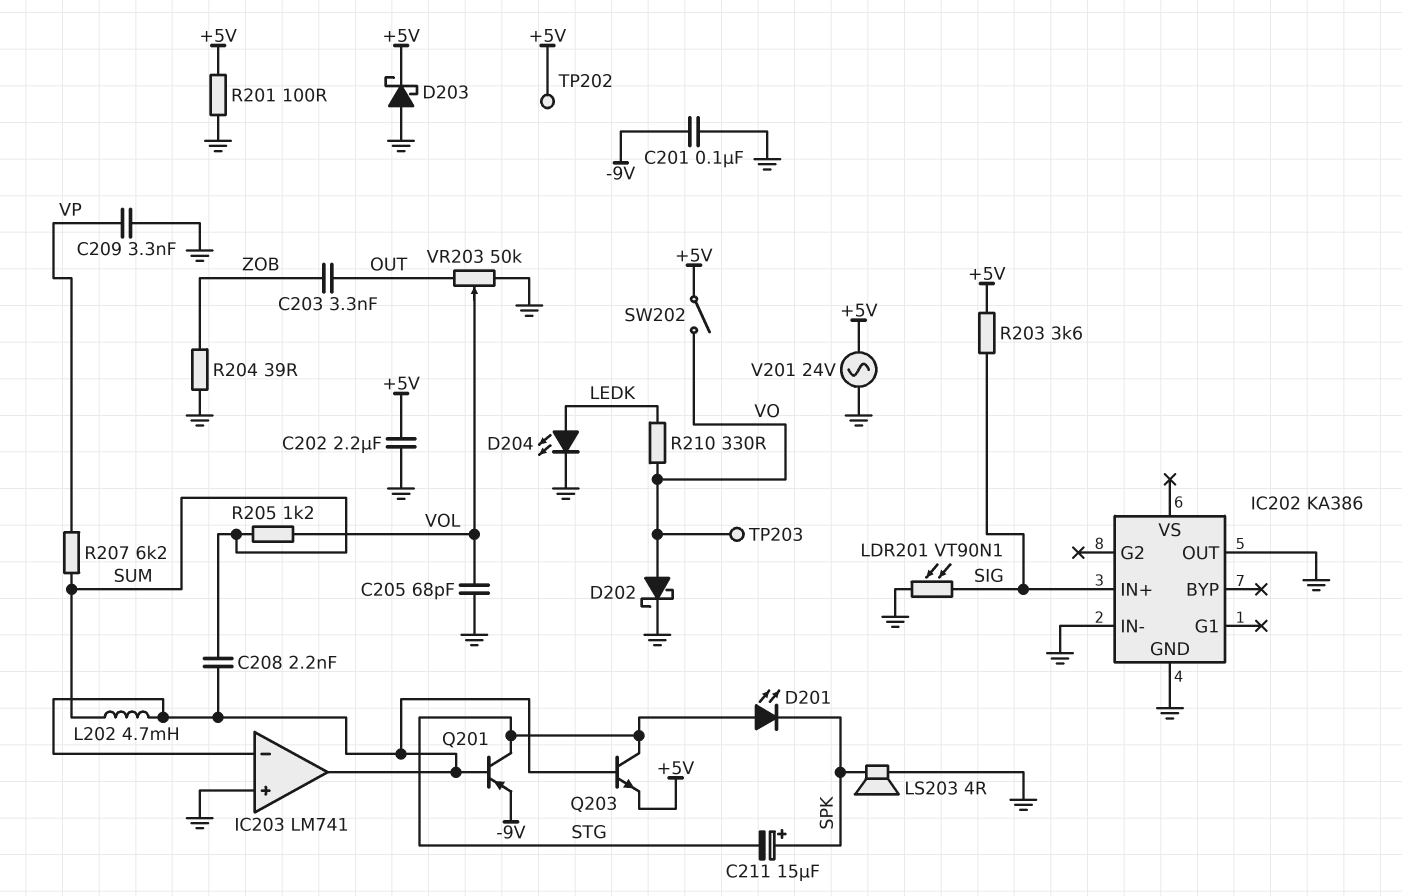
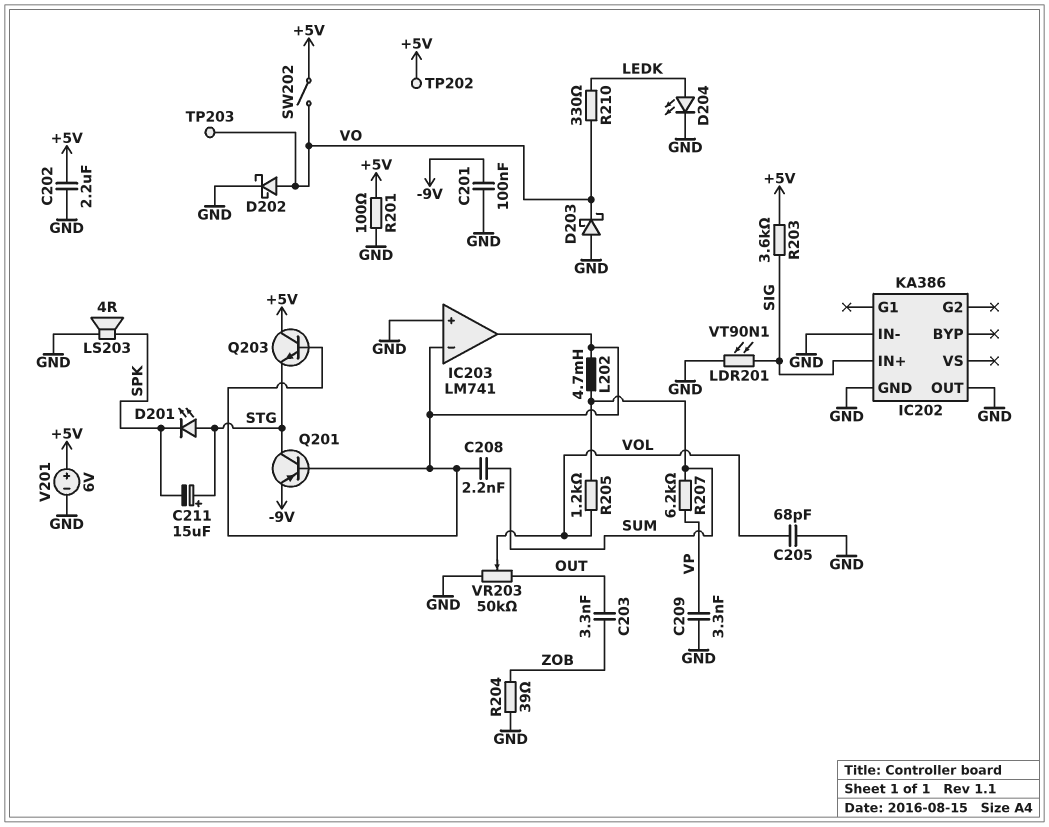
C211: 15uF (plus SPK, minus STG) -> 15uF (plus STG, minus SPK)
D203: schottky (A GND, K +5V) -> schottky (A GND, K VO)
Q203: NPN (B IC203/in-, C STG, E +5V) -> NPN (B IC203/in-, C +5V, E STG)
V201: AC 24V (+5V, GND) -> 6V (plus +5V, minus GND)

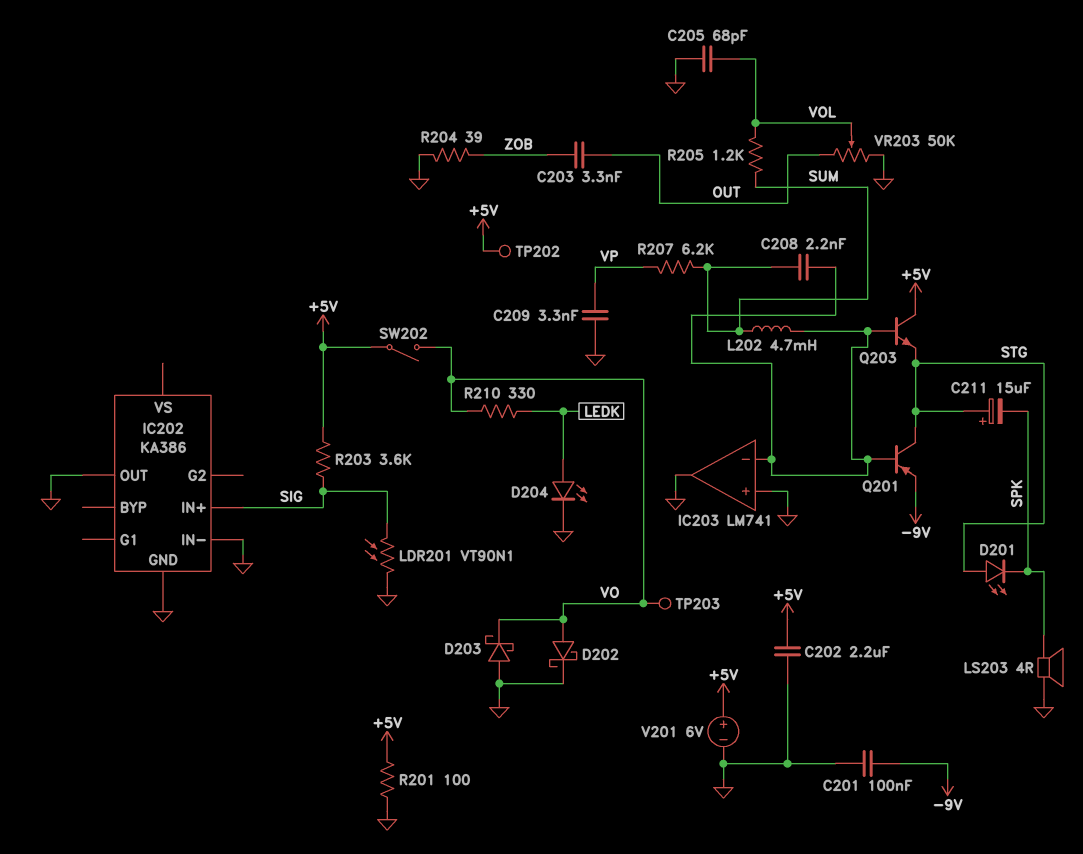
IC203 pin out: IC203/in- -> GND

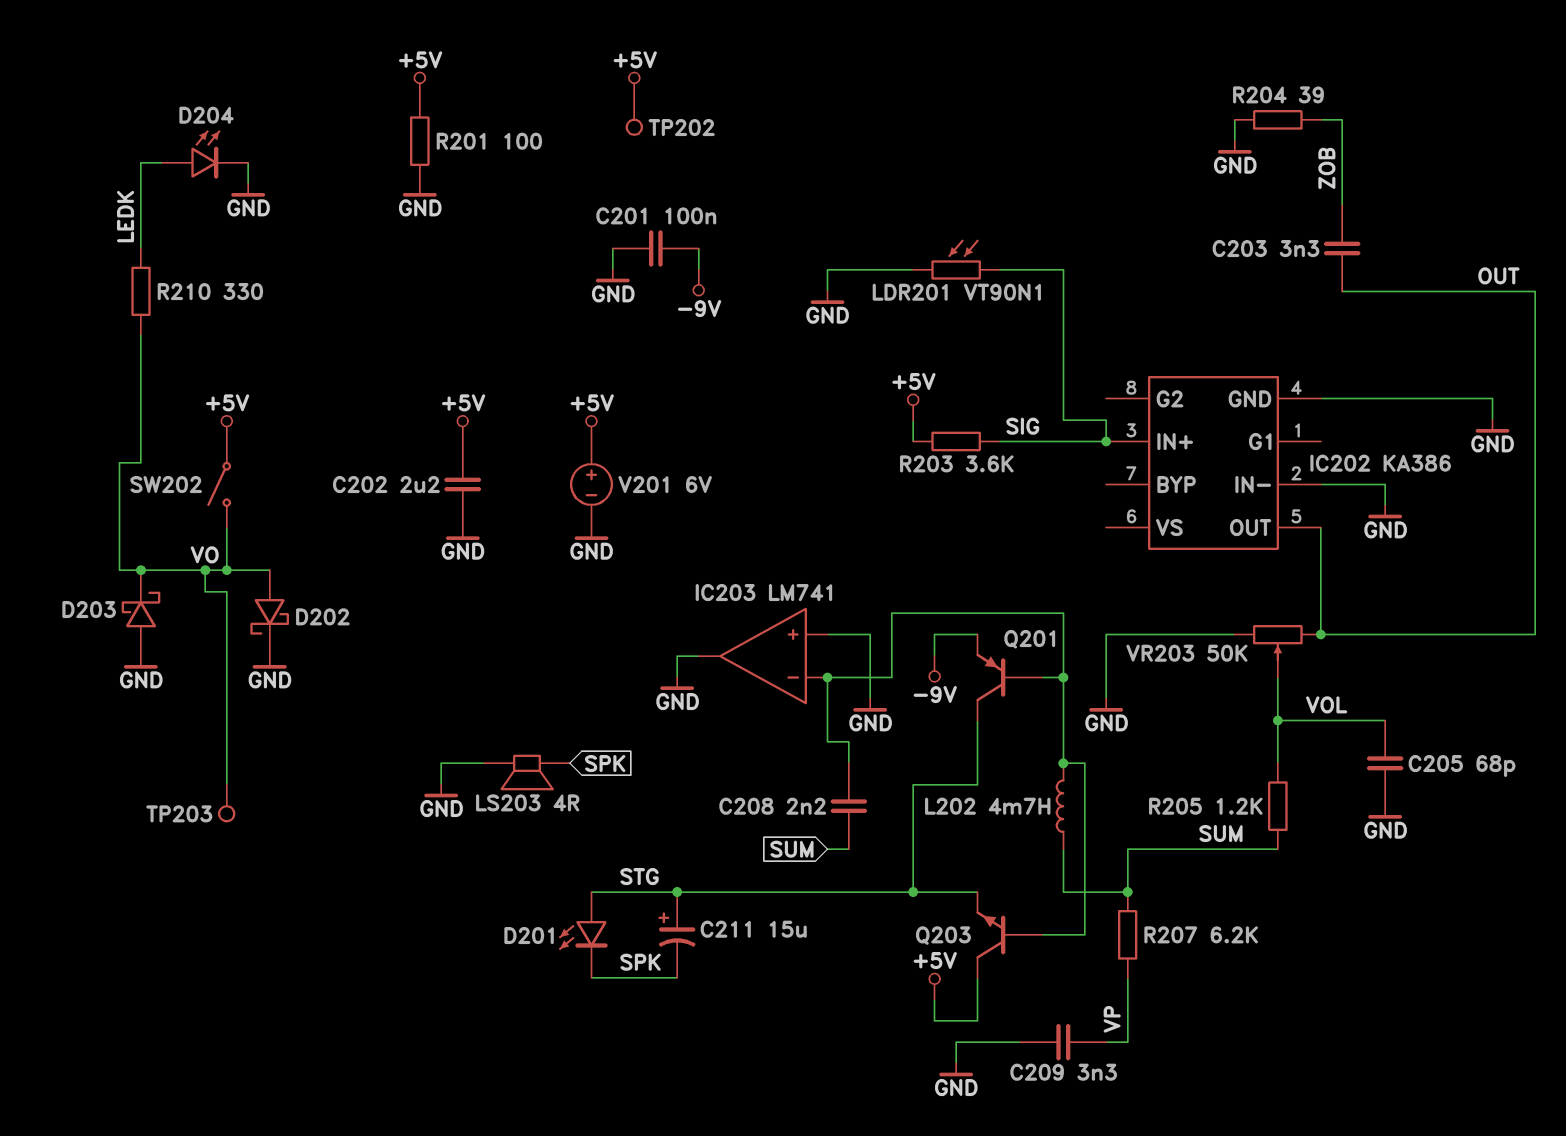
IC202 pin OUT: GND -> OUT

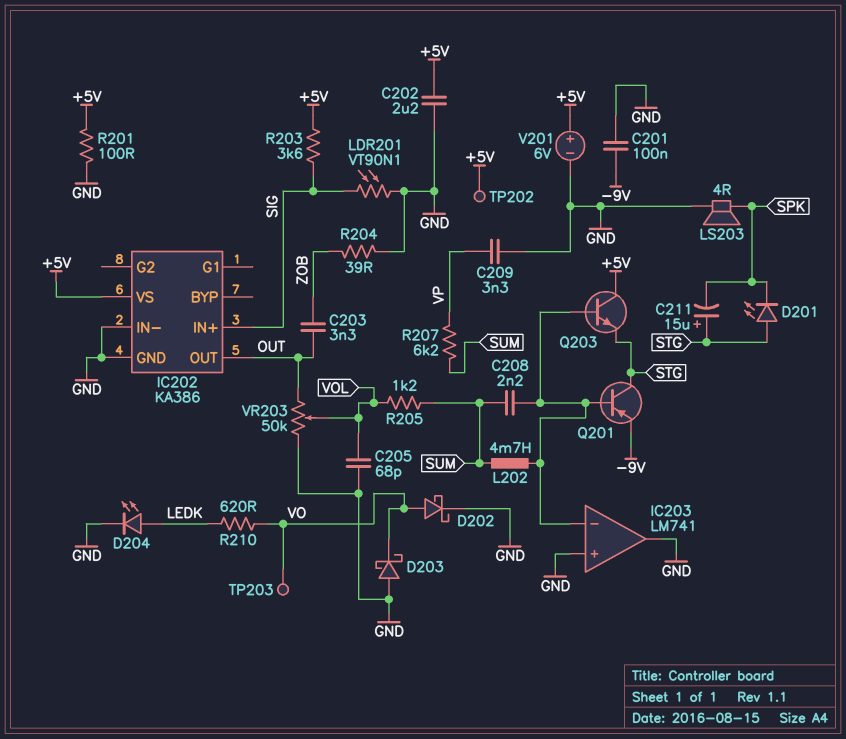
IC202 pin VS: none -> +5V
R210: 330 (LEDK, VO) -> 620 (LEDK, VO)
SW202: switch (+5V, VO) -> none

